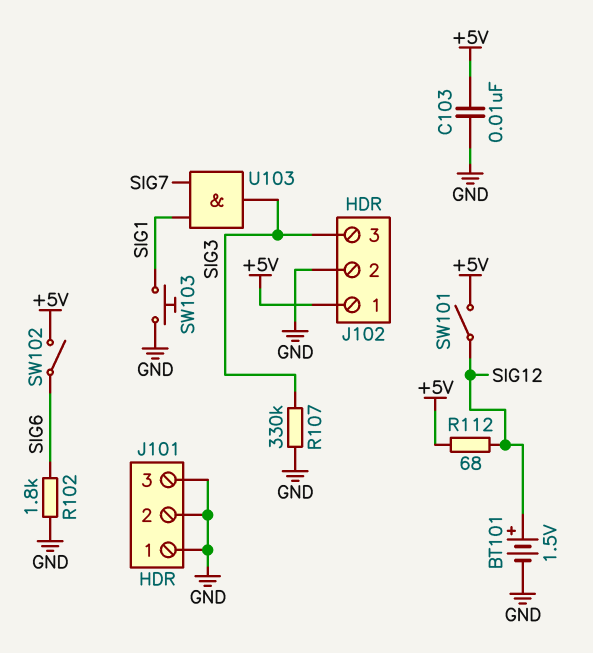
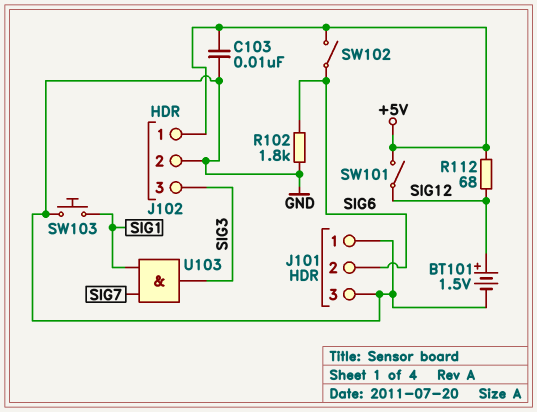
J101 pin 2: GND -> SIG6
R107: 330k (GND, SIG3) -> none

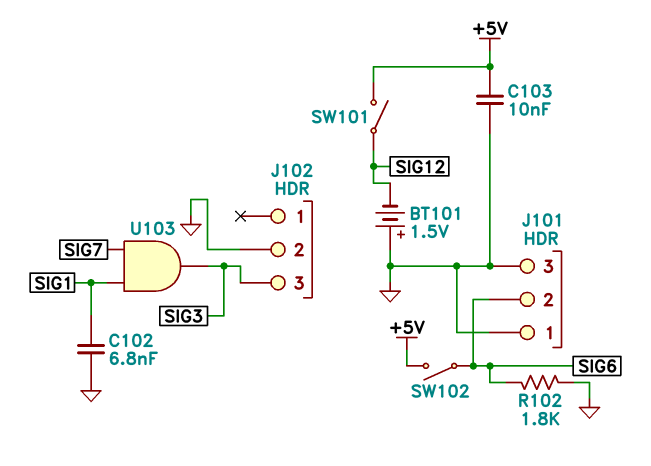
BT101: 1.5V (plus SIG12, minus GND) -> 1.5V (plus GND, minus SIG12)
C102: none -> 6.8nF (GND, SIG1)
J102 pin 1: +5V -> none
R112: 68 (+5V, SIG12) -> none
SW103: button (GND, SIG1) -> none

